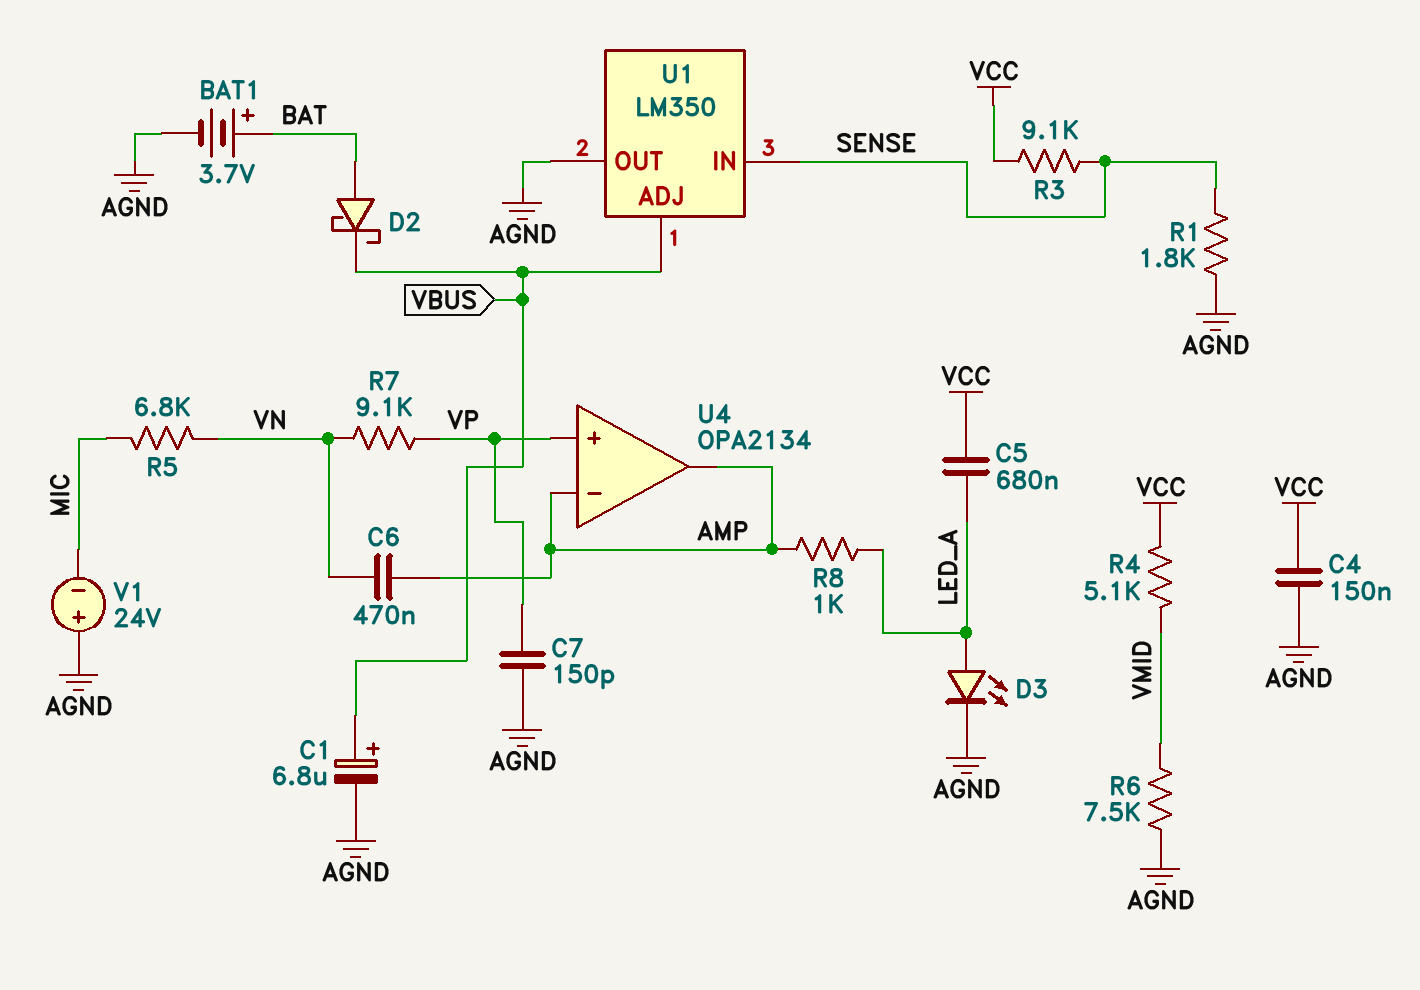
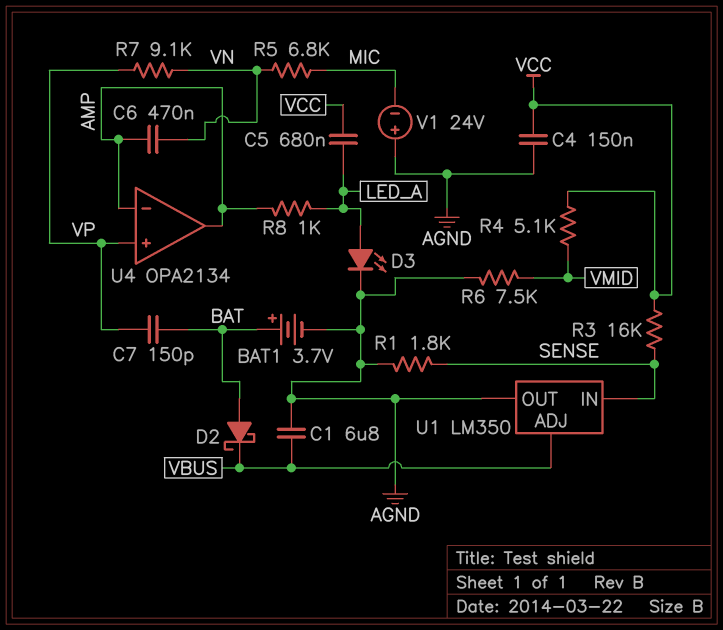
C1: 6.8uF (plus VBUS, minus AGND) -> 6.8uF (AGND, VBUS)
C7: 150pF (AGND, VP) -> 150pF (BAT, VP)
R3: 9.1k (SENSE, VCC) -> 16k (SENSE, VCC)

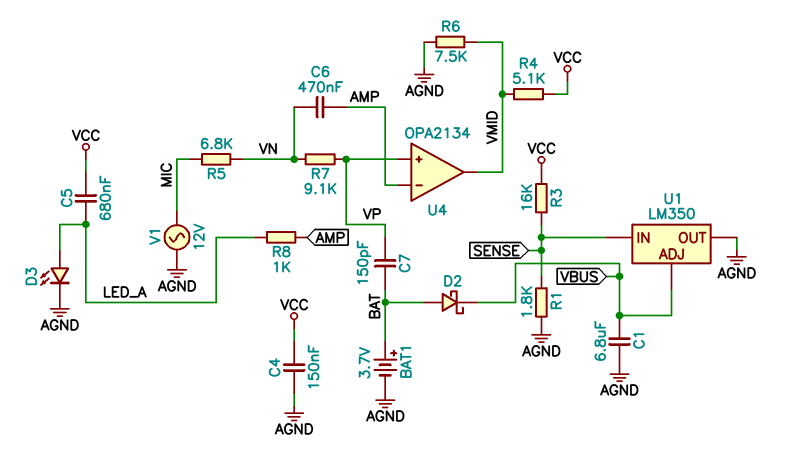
U4 pin out: AMP -> VMID
V1: 24V (plus AGND, minus MIC) -> AC 12V (AGND, MIC)

